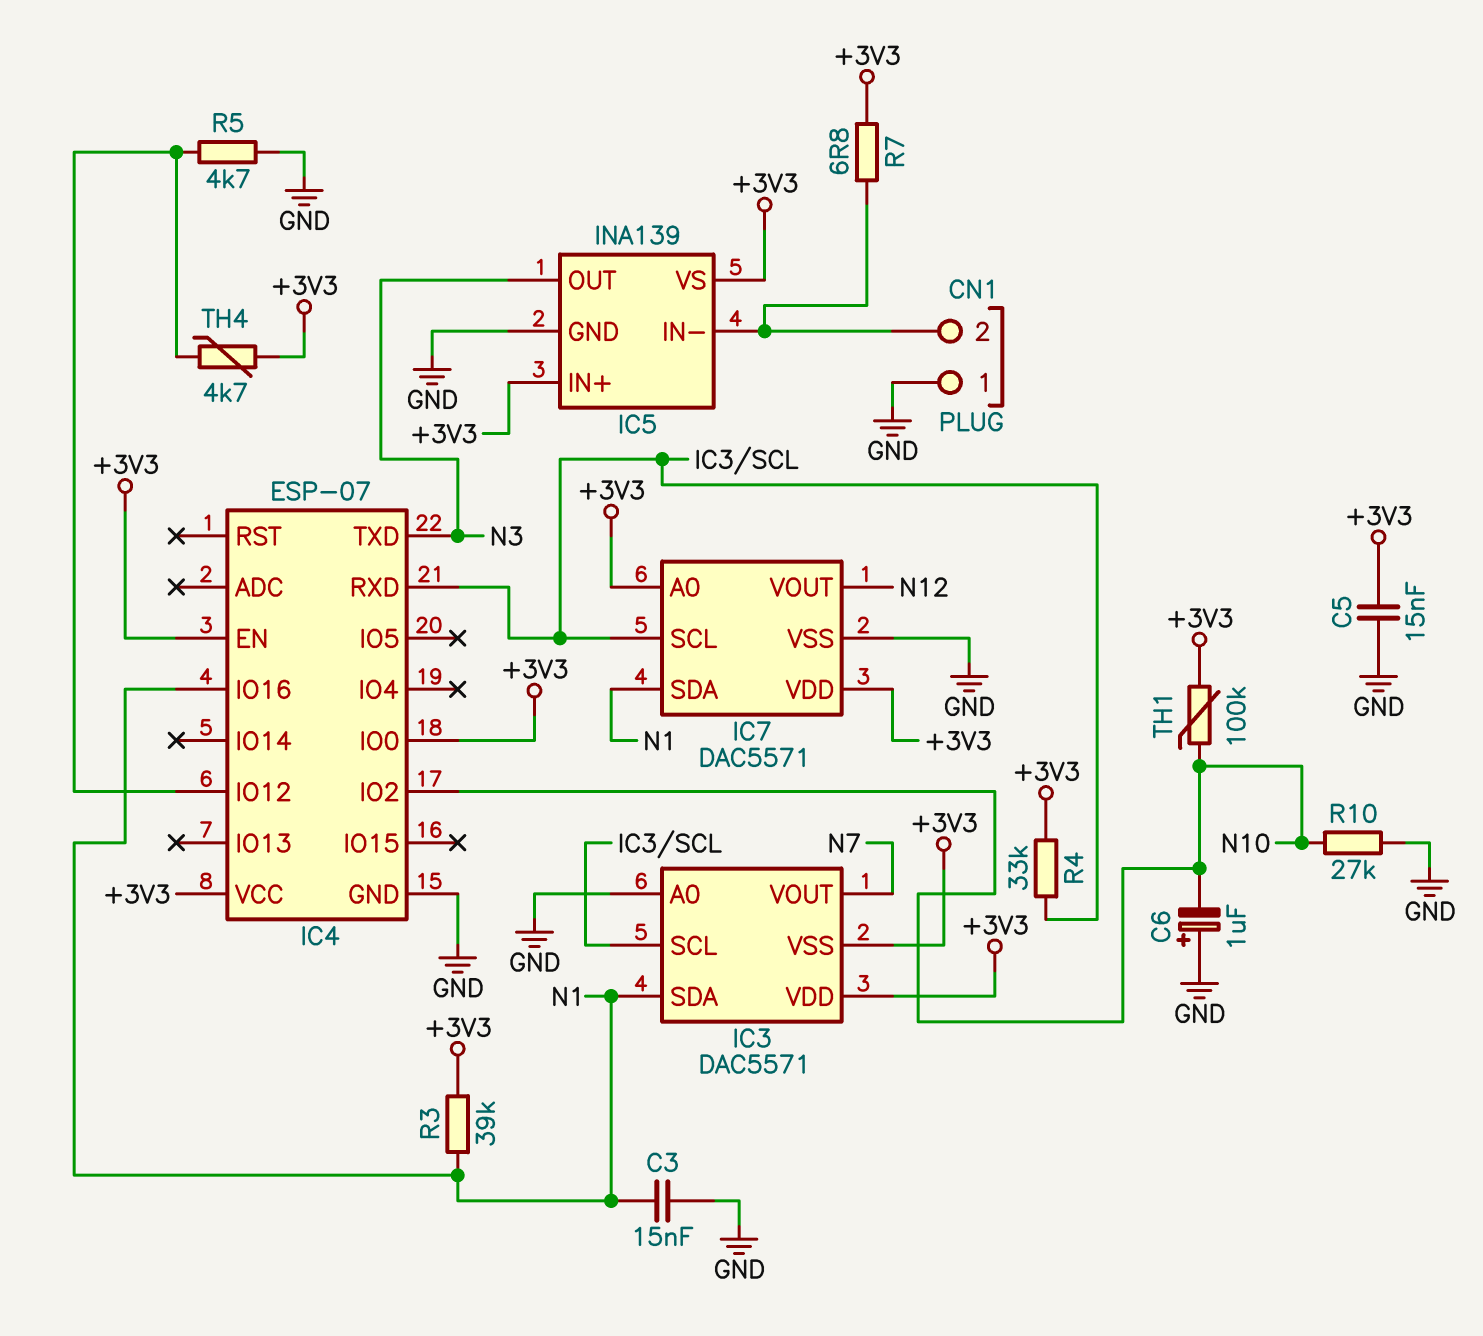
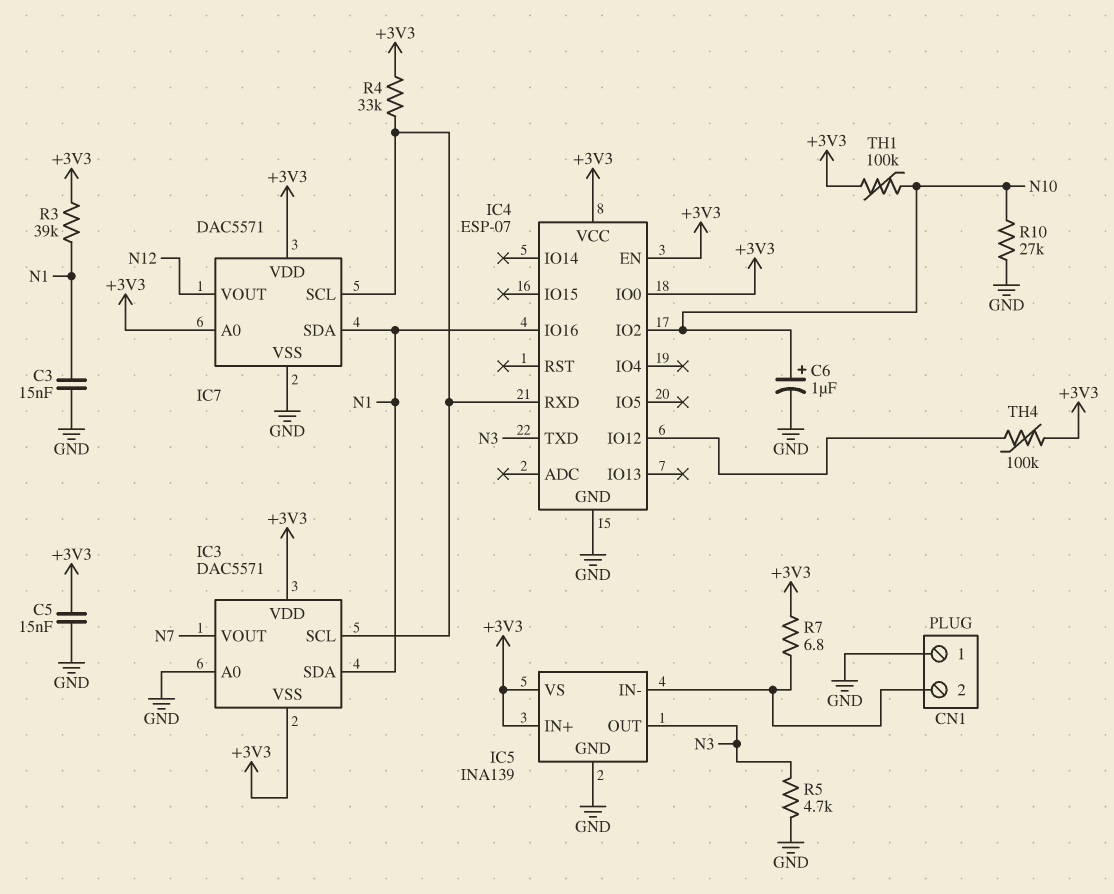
C6: 1uF (plus GND, minus N10) -> 1uF (plus N10, minus GND)
R5: 4.7k (GND, IC4/IO12) -> 4.7k (GND, N3)
TH4: 4.7k (+3V3, IC4/IO12) -> 100k (+3V3, IC4/IO12)

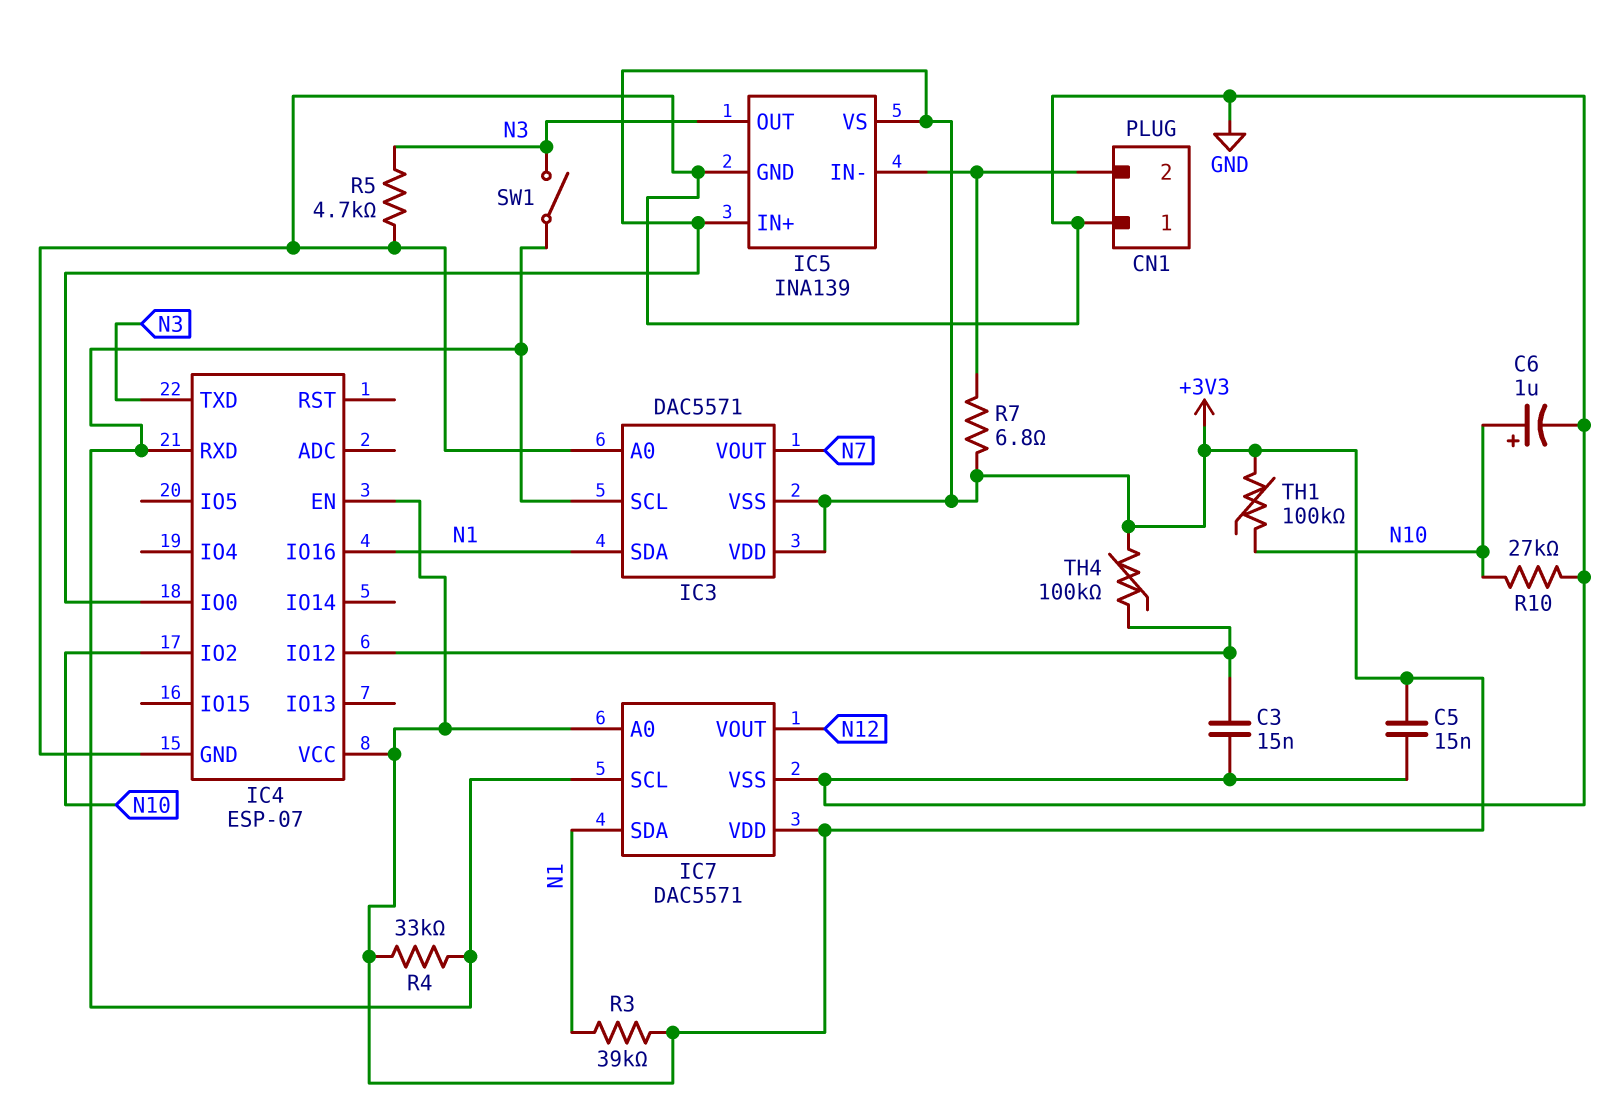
C3: 15nF (GND, N1) -> 15nF (GND, IC4/IO12)
SW1: none -> switch (IC3/SCL, N3)

